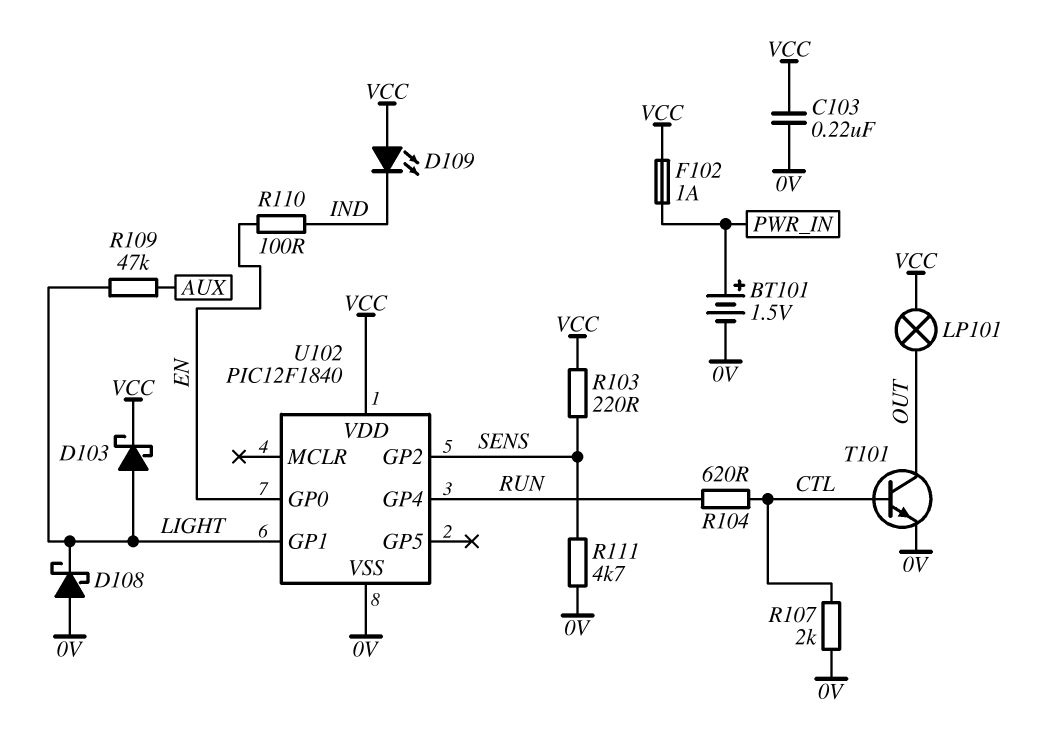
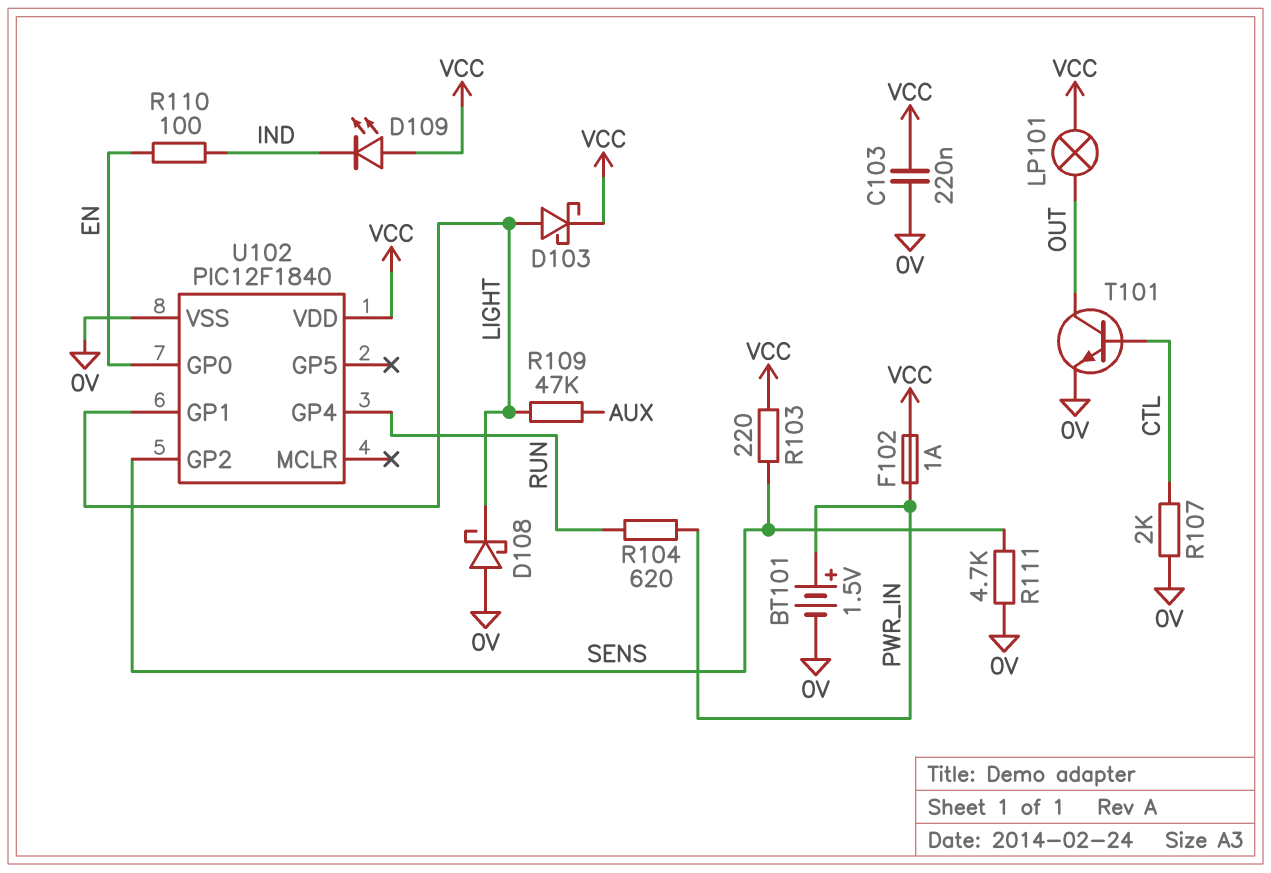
R104: 620 (CTL, RUN) -> 620 (PWR_IN, RUN)

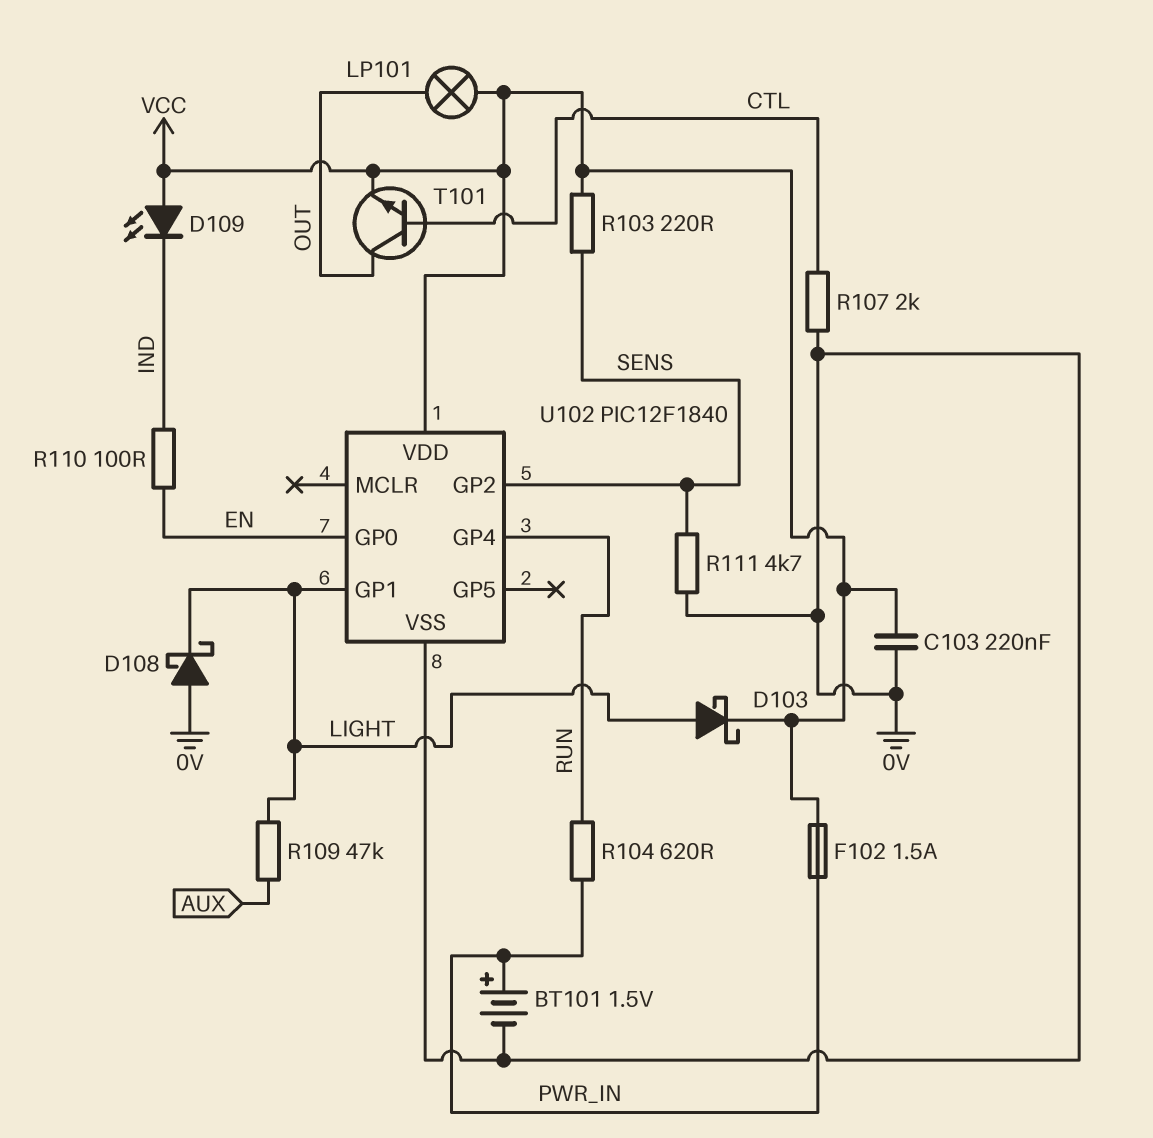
F102: 1A (PWR_IN, VCC) -> 1.5A (PWR_IN, VCC)
T101: NPN (B CTL, C OUT, E 0V) -> NPN (B CTL, C OUT, E VCC)

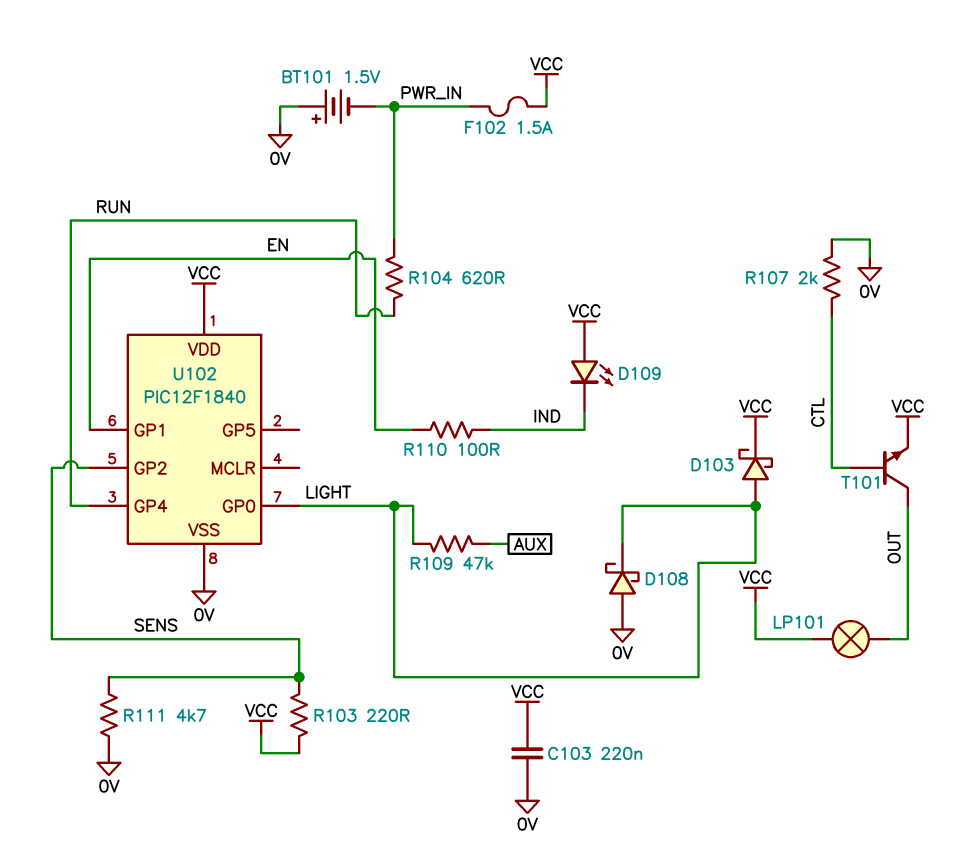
BT101: 1.5V (plus PWR_IN, minus 0V) -> 1.5V (plus 0V, minus PWR_IN)
U102 pin GP0: EN -> LIGHT
U102 pin GP1: LIGHT -> EN

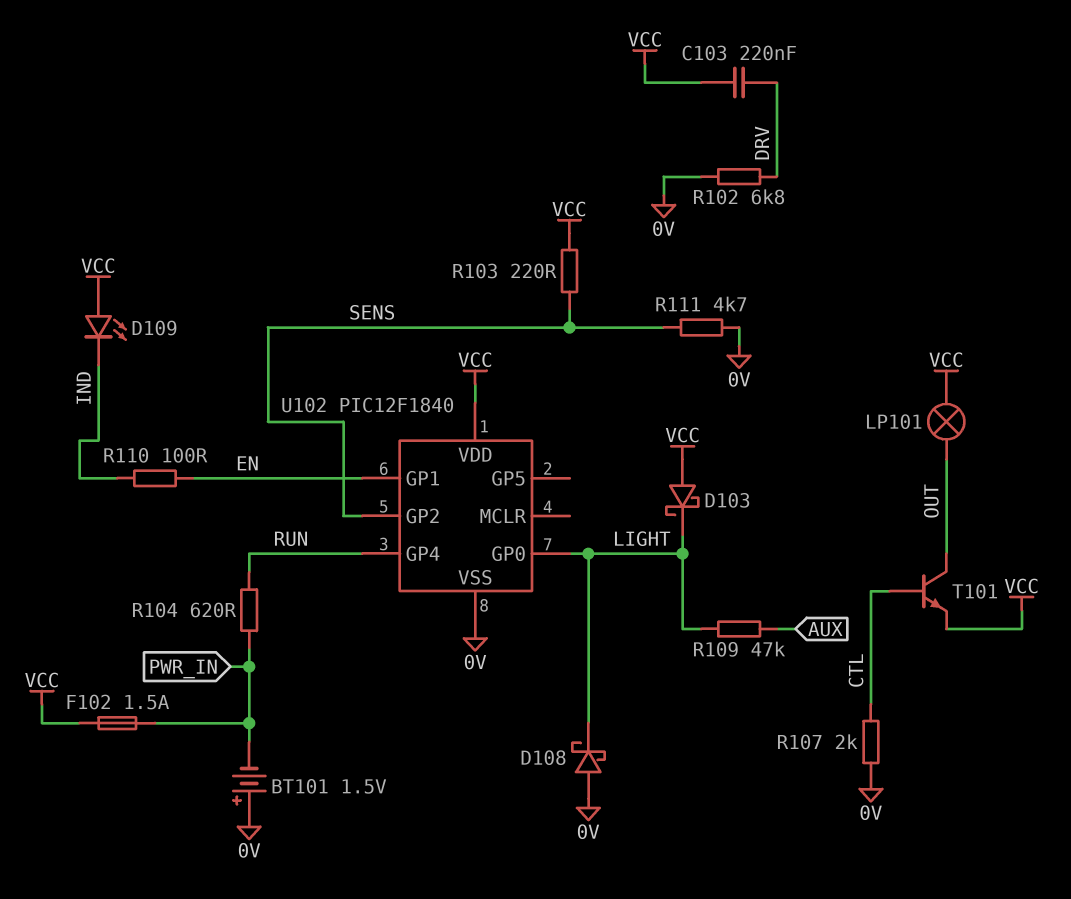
C103: 220nF (0V, VCC) -> 220nF (DRV, VCC)
D103: schottky (A LIGHT, K VCC) -> schottky (A VCC, K LIGHT)
R102: none -> 6.8k (0V, DRV)

